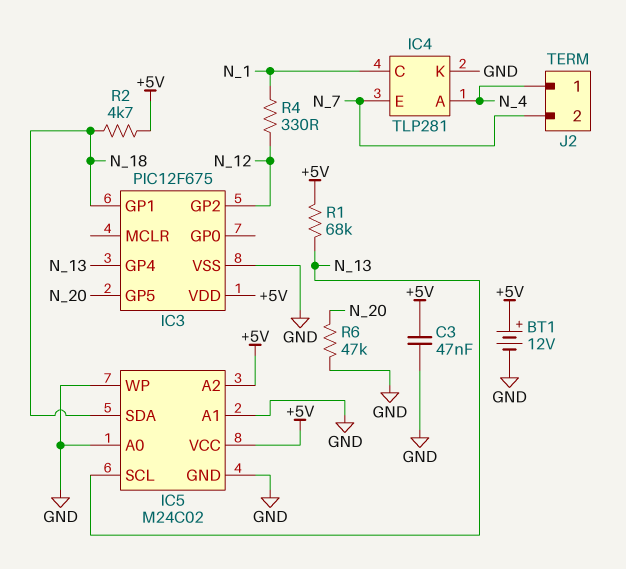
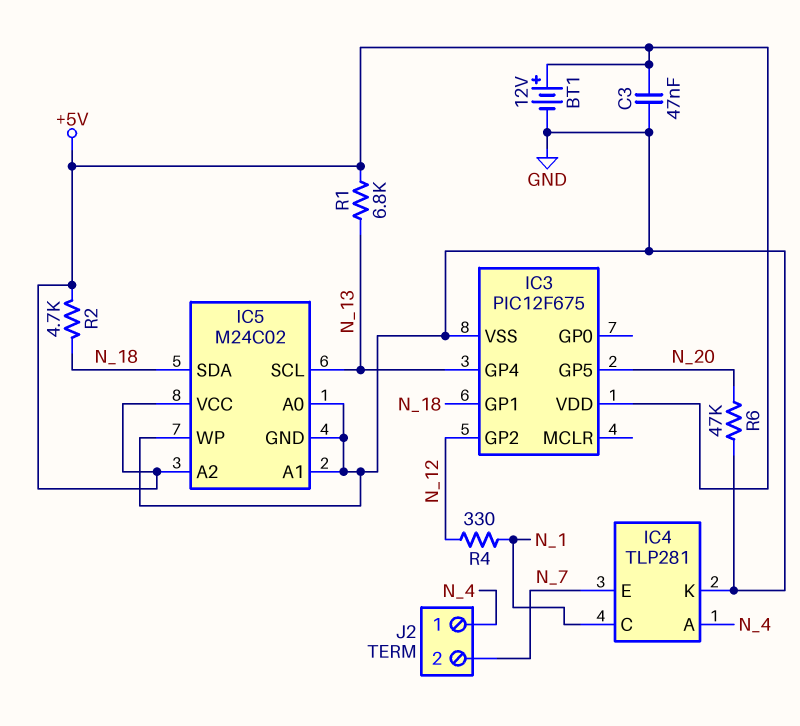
R1: 68k (+5V, N_13) -> 6.8k (+5V, N_13)

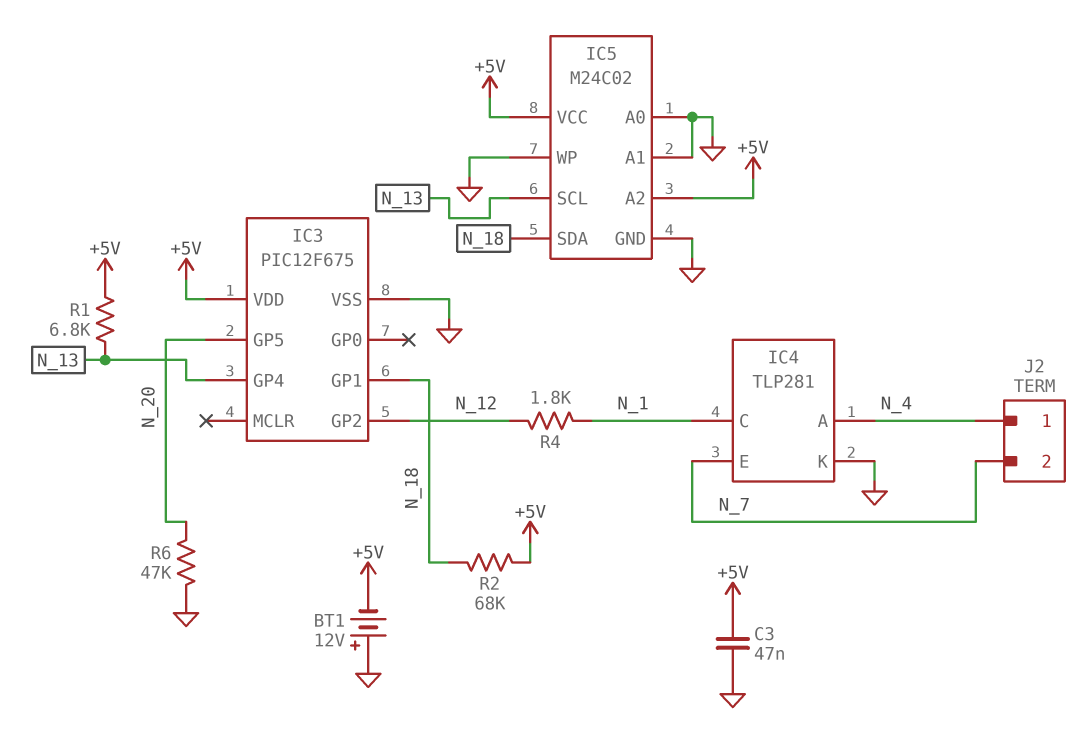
BT1: 12V (plus +5V, minus GND) -> 12V (plus GND, minus +5V)
R2: 4.7k (+5V, N_18) -> 68k (+5V, N_18)
R4: 330 (N_1, N_12) -> 1.8k (N_1, N_12)

